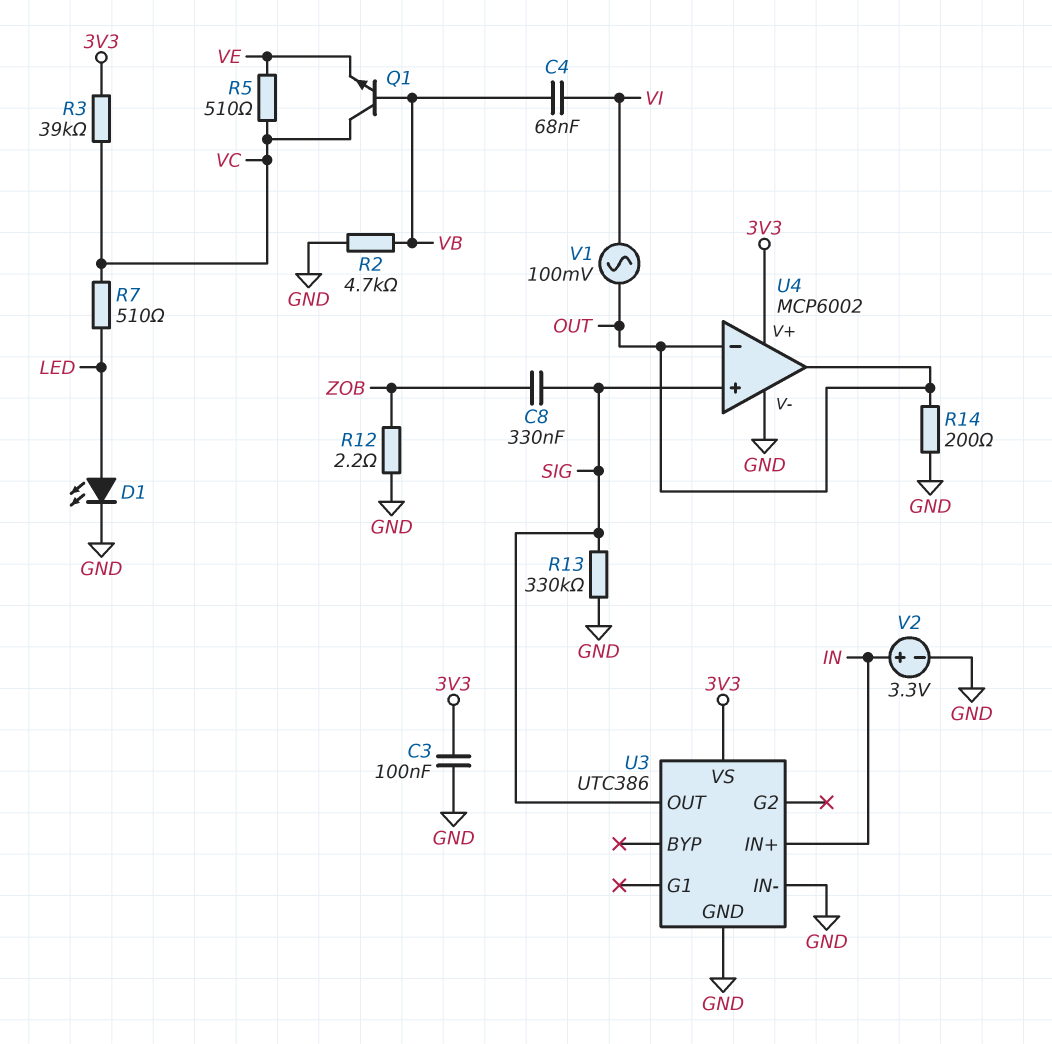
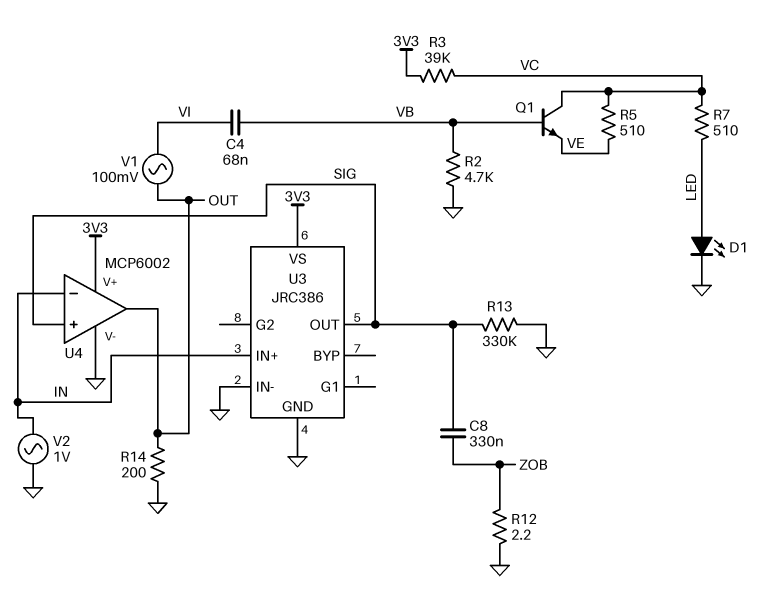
C3: 100nF (3V3, GND) -> none
U3: UTC386 -> JRC386
U4 pin in-: OUT -> IN
V2: 3.3V (plus IN, minus GND) -> AC 1V (GND, IN)

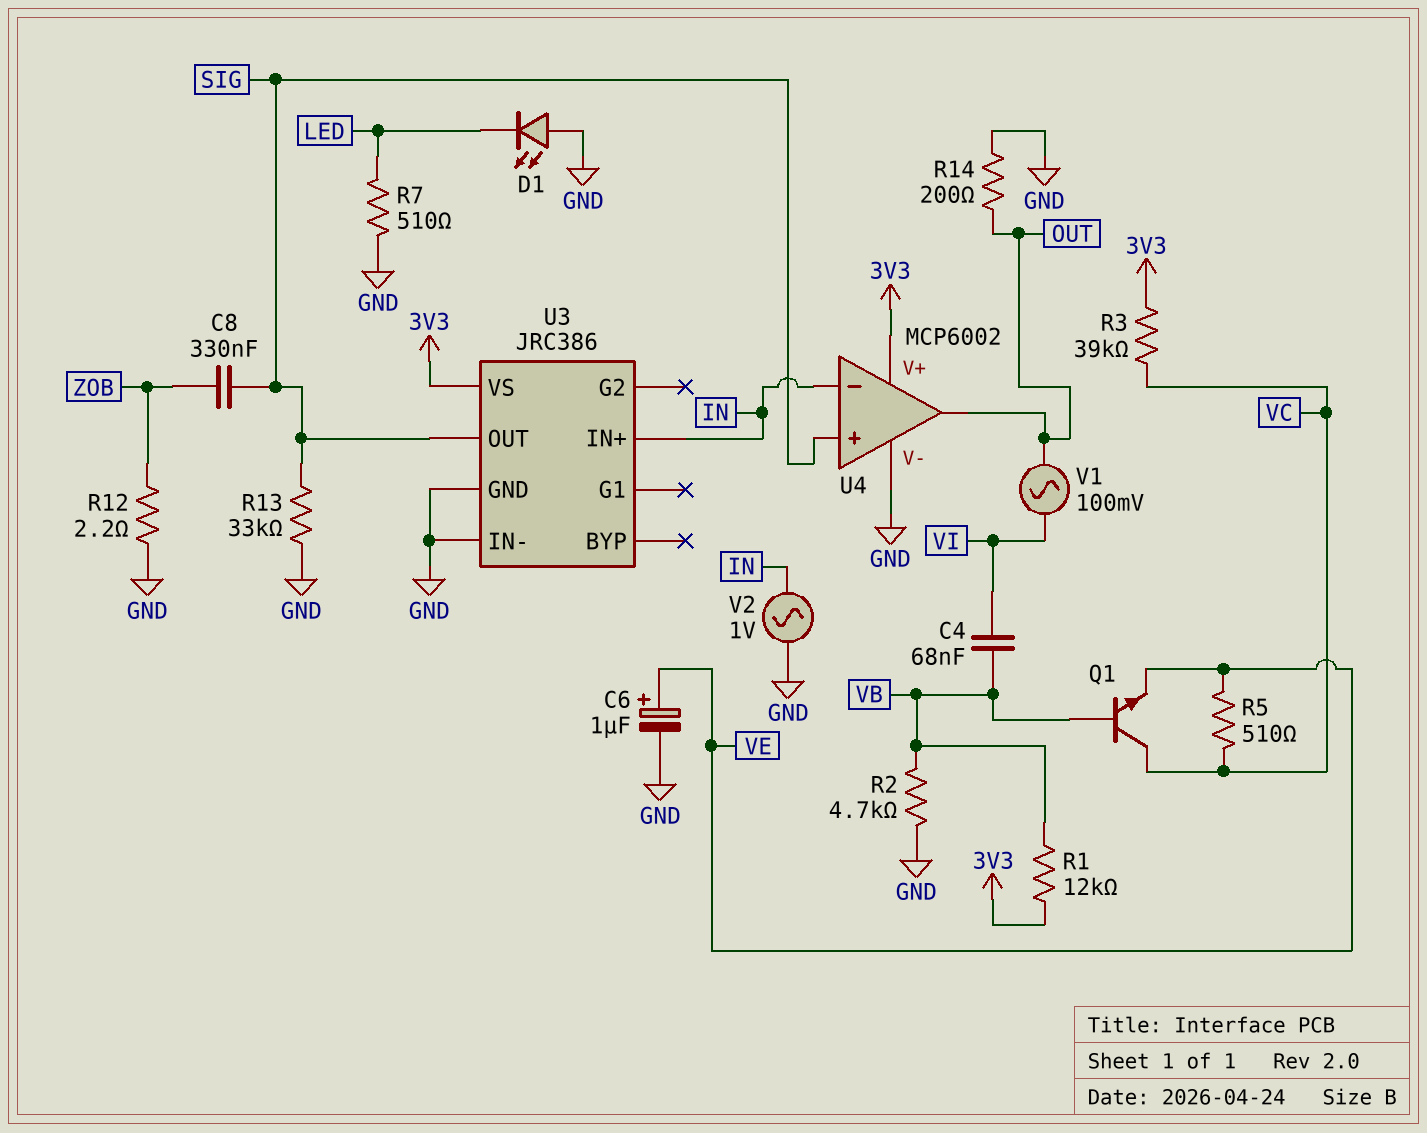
C6: none -> 1uF (plus VE, minus GND)
D1: LED (A LED, K GND) -> LED (A GND, K LED)
R1: none -> 12k (3V3, VB)
R7: 510 (LED, VC) -> 510 (GND, LED)
R13: 330k (GND, SIG) -> 33k (GND, SIG)

